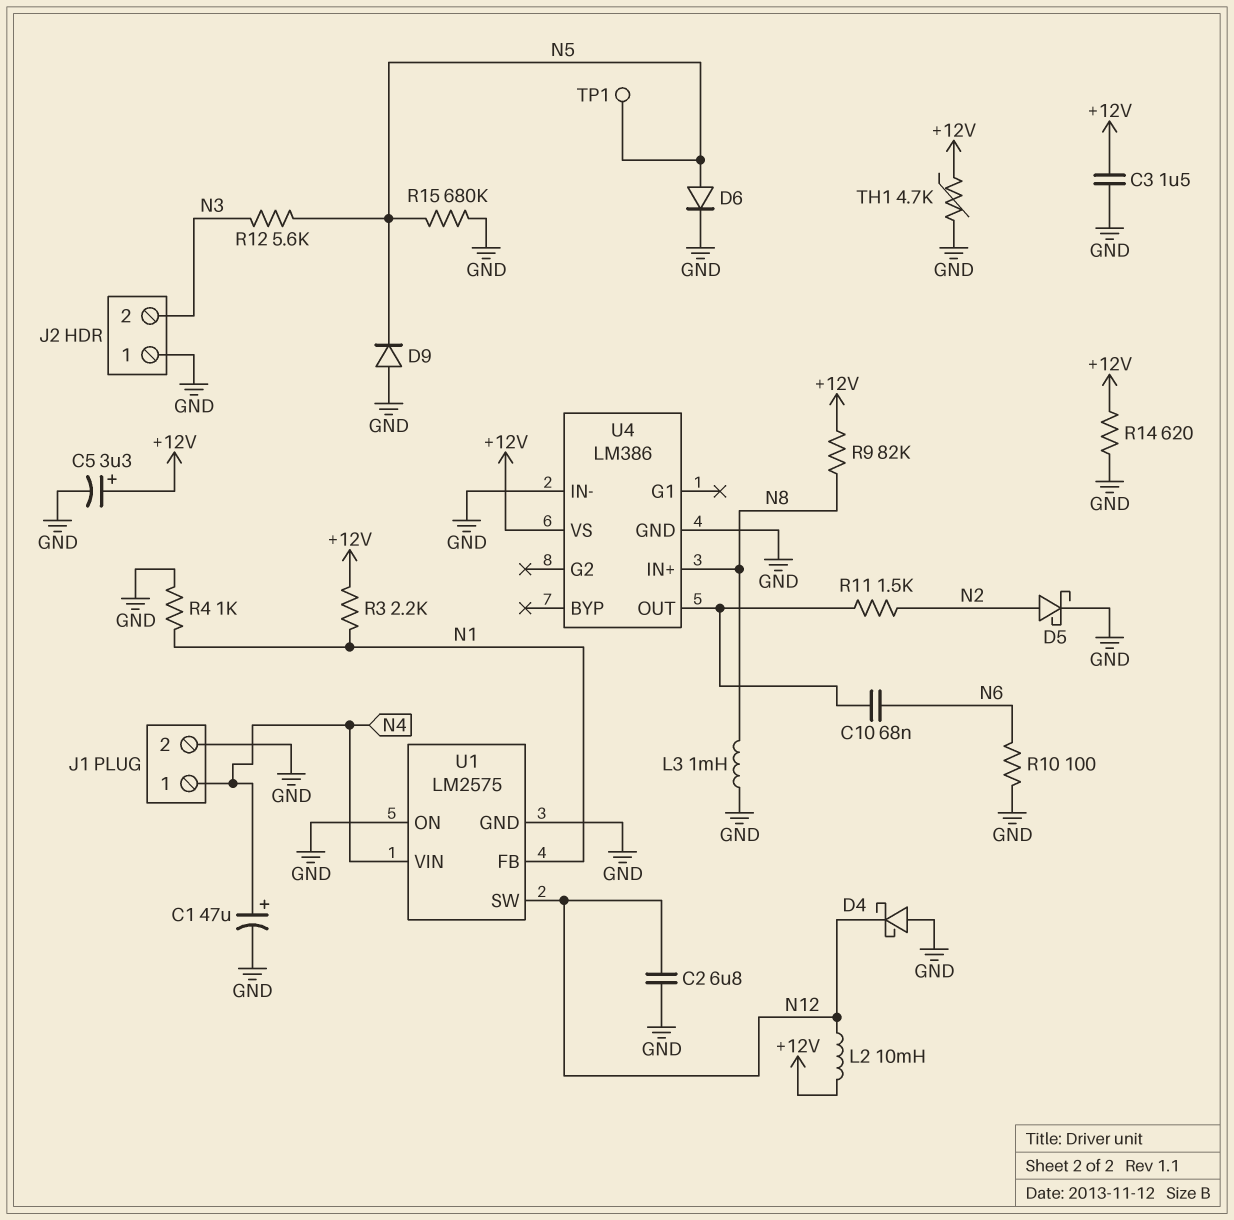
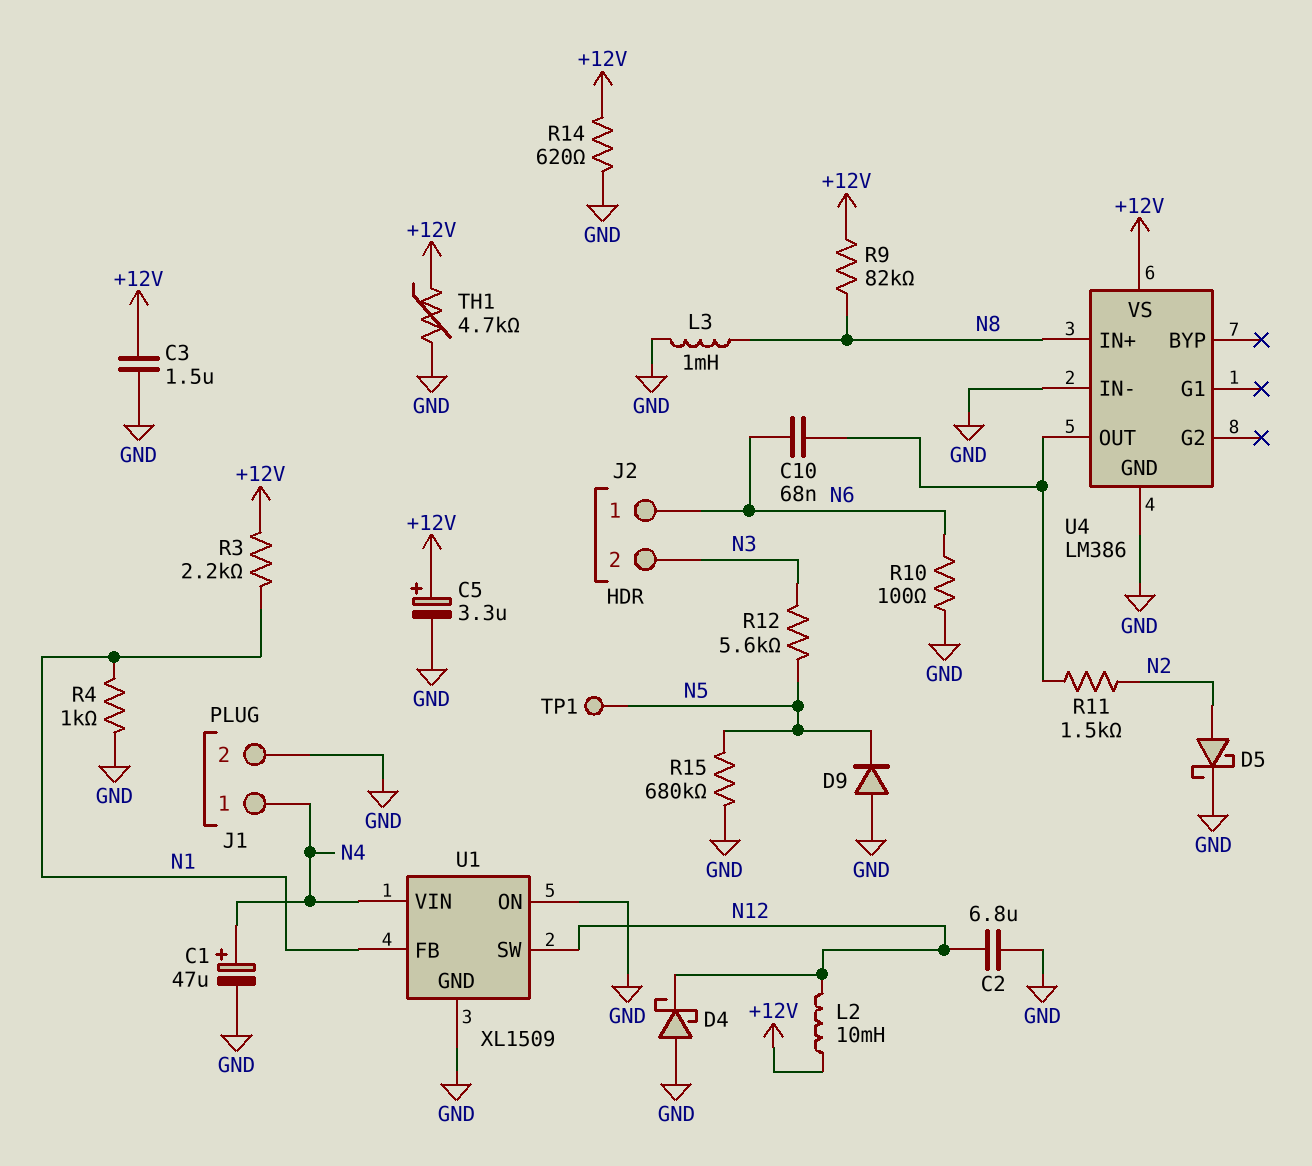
D6: diode (A N5, K GND) -> none
J2 pin 1: GND -> N6
U1: LM2575 -> XL1509

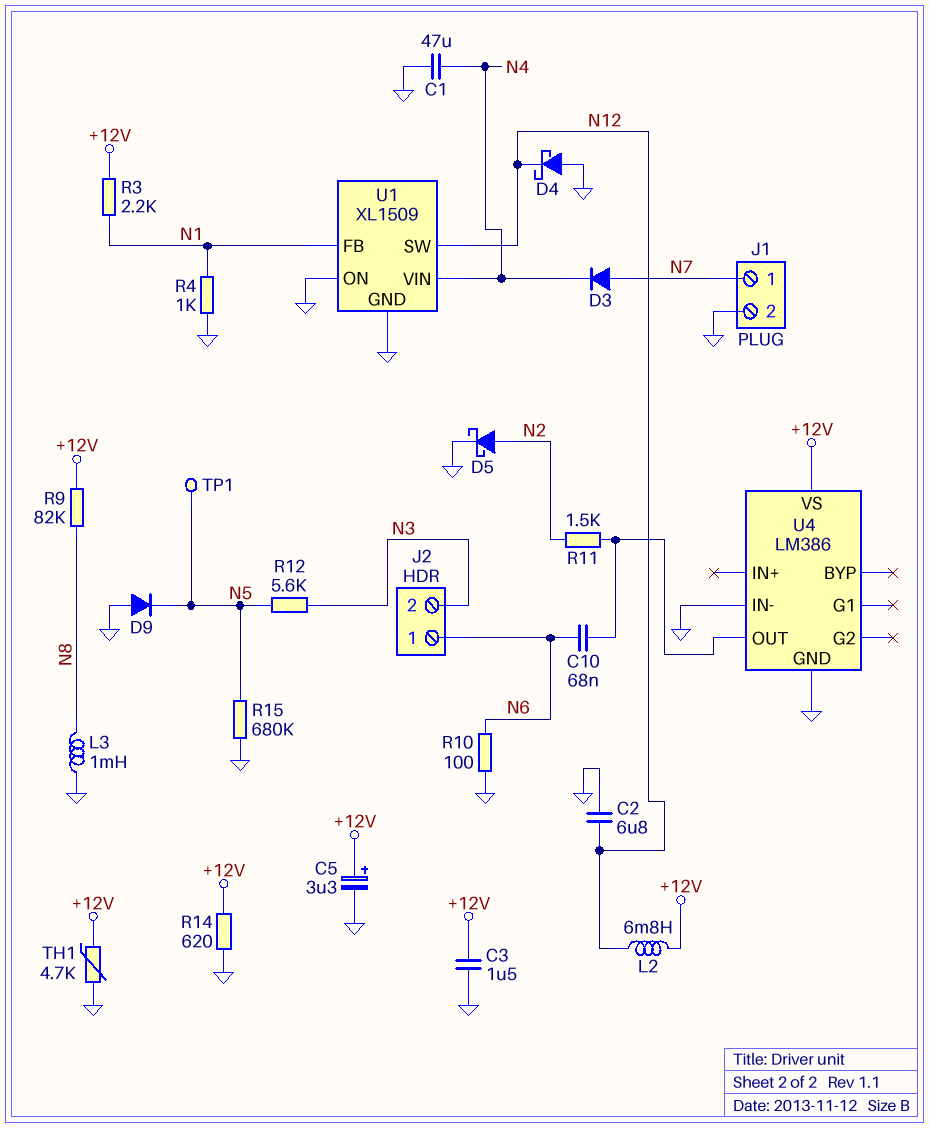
C1: 47uF (plus N4, minus GND) -> 47uF (GND, N4)
D3: none -> diode (A N7, K N4)
J1 pin 1: N4 -> N7
L2: 10mH (+12V, N12) -> 6.8mH (+12V, N12)
U4 pin IN+: N8 -> none

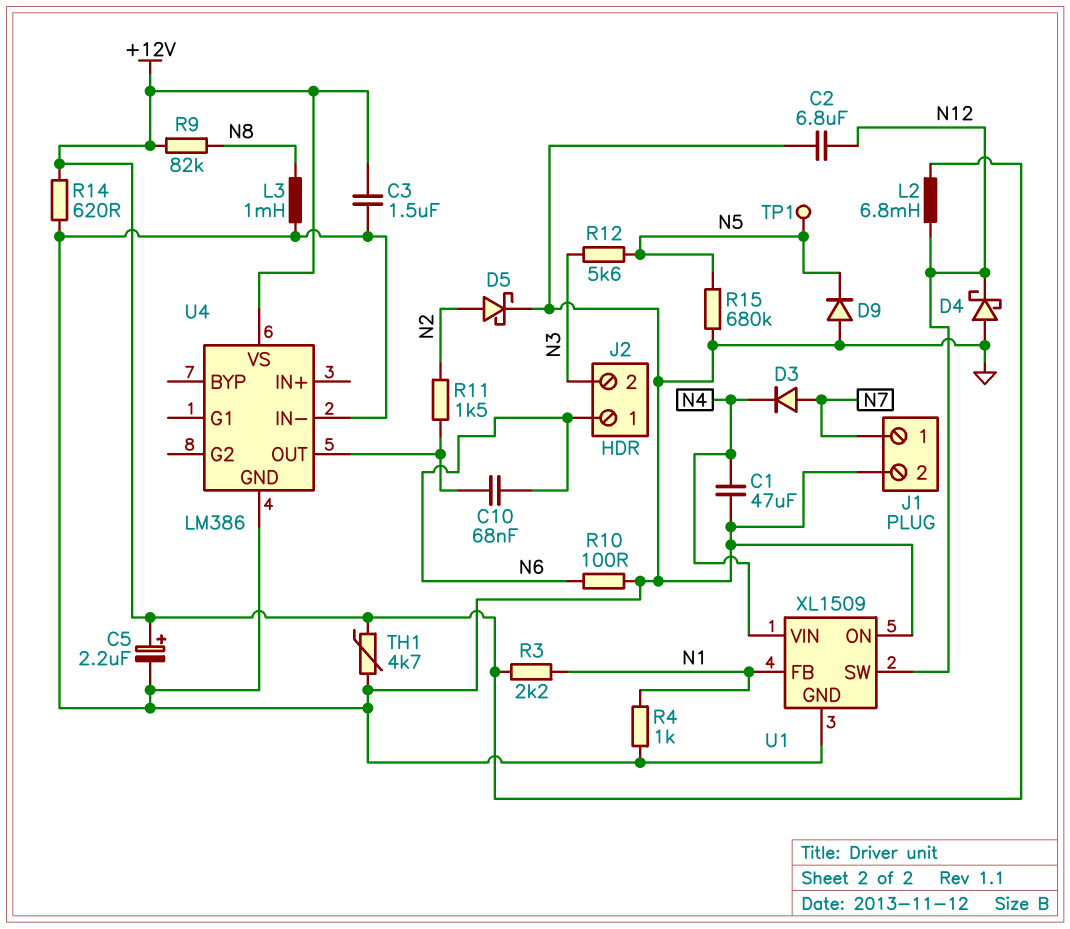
C5: 3.3uF (plus +12V, minus GND) -> 2.2uF (plus +12V, minus GND)

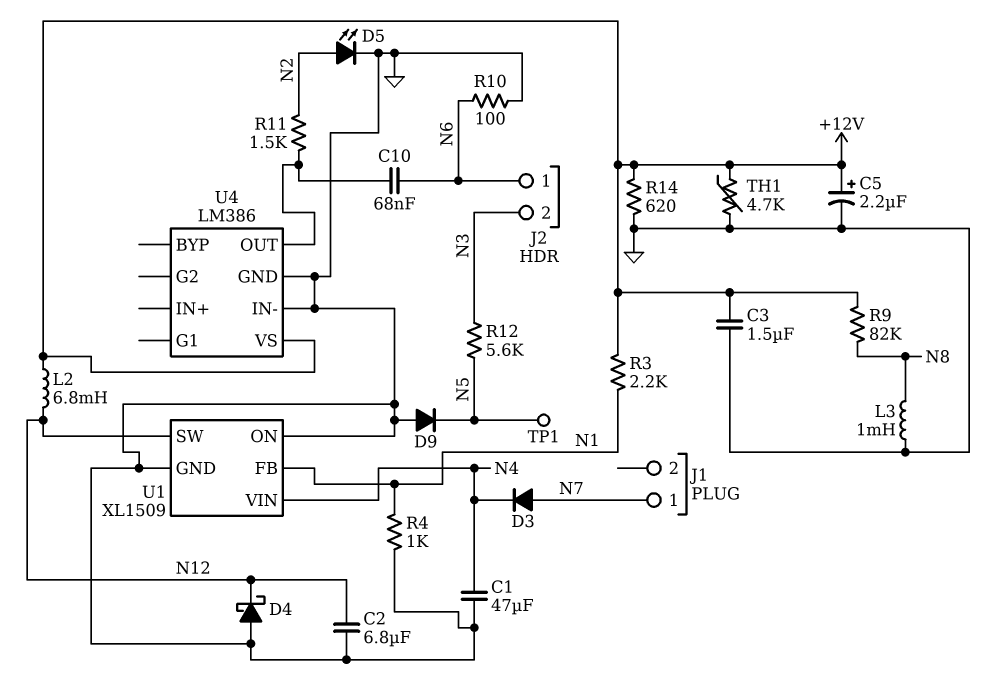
D5: schottky (A N2, K GND) -> LED (A N2, K GND)
J1 pin 2: GND -> none
R15: 680k (GND, N5) -> none

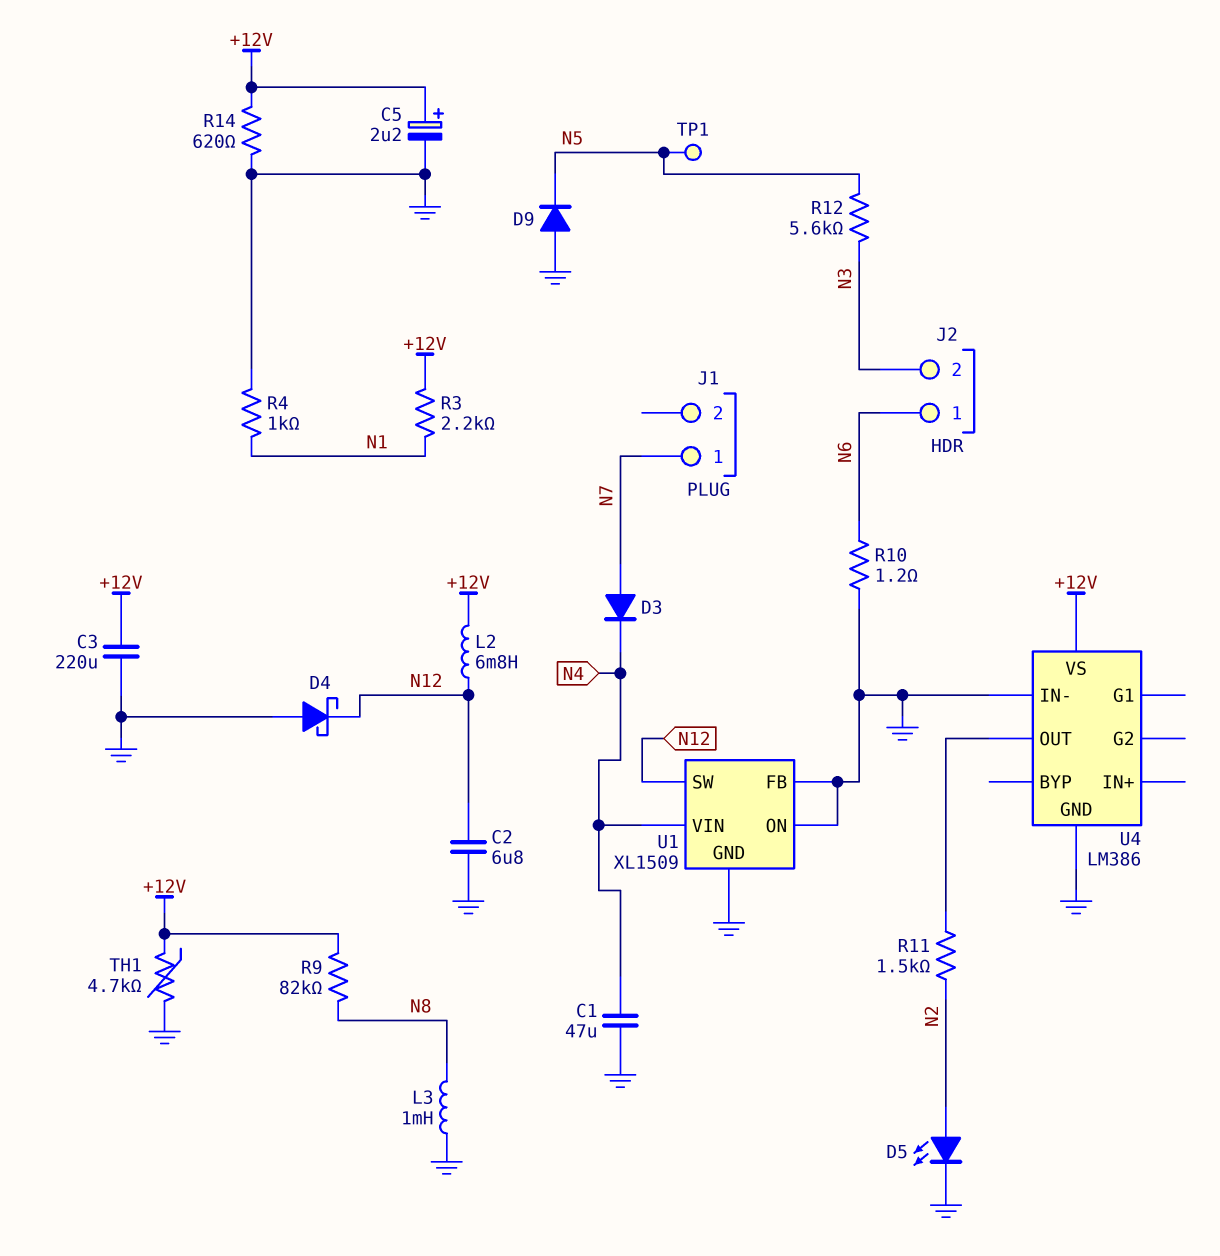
C3: 1.5uF (+12V, GND) -> 220uF (+12V, GND)
C10: 68nF (N6, U4/OUT) -> none
R10: 100 (GND, N6) -> 1.2 (GND, N6)
U1 pin FB: N1 -> GND

